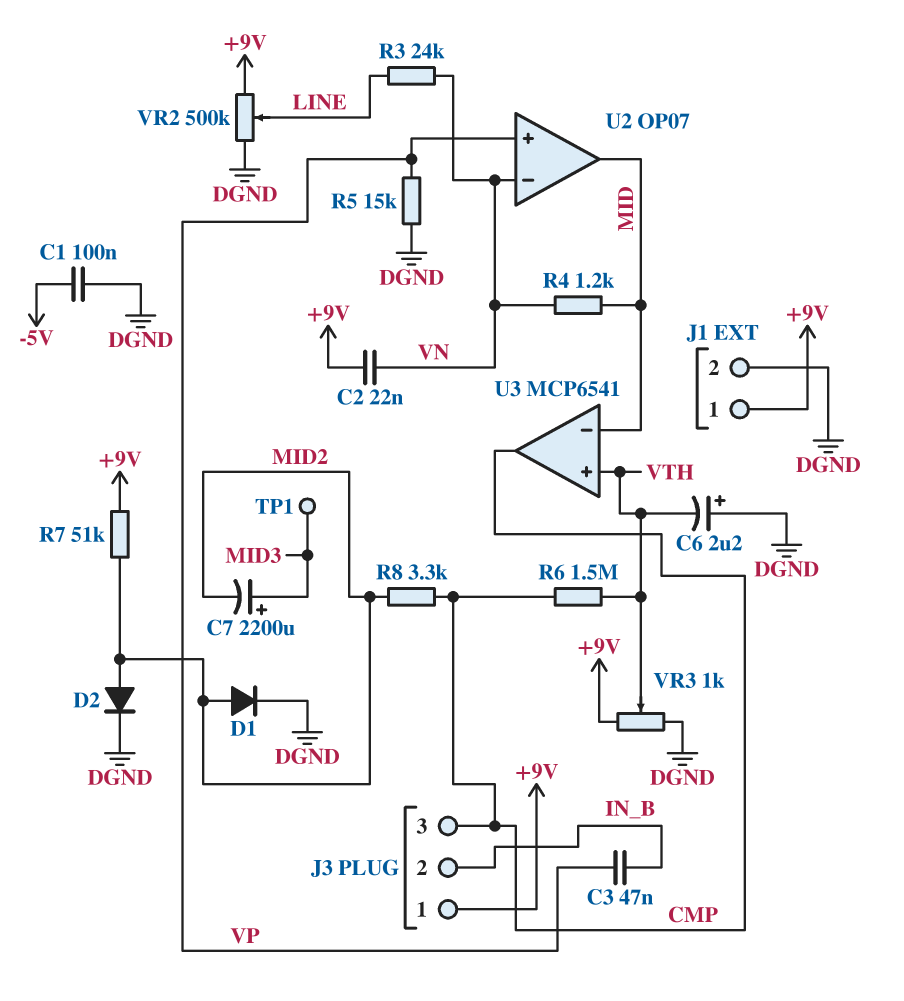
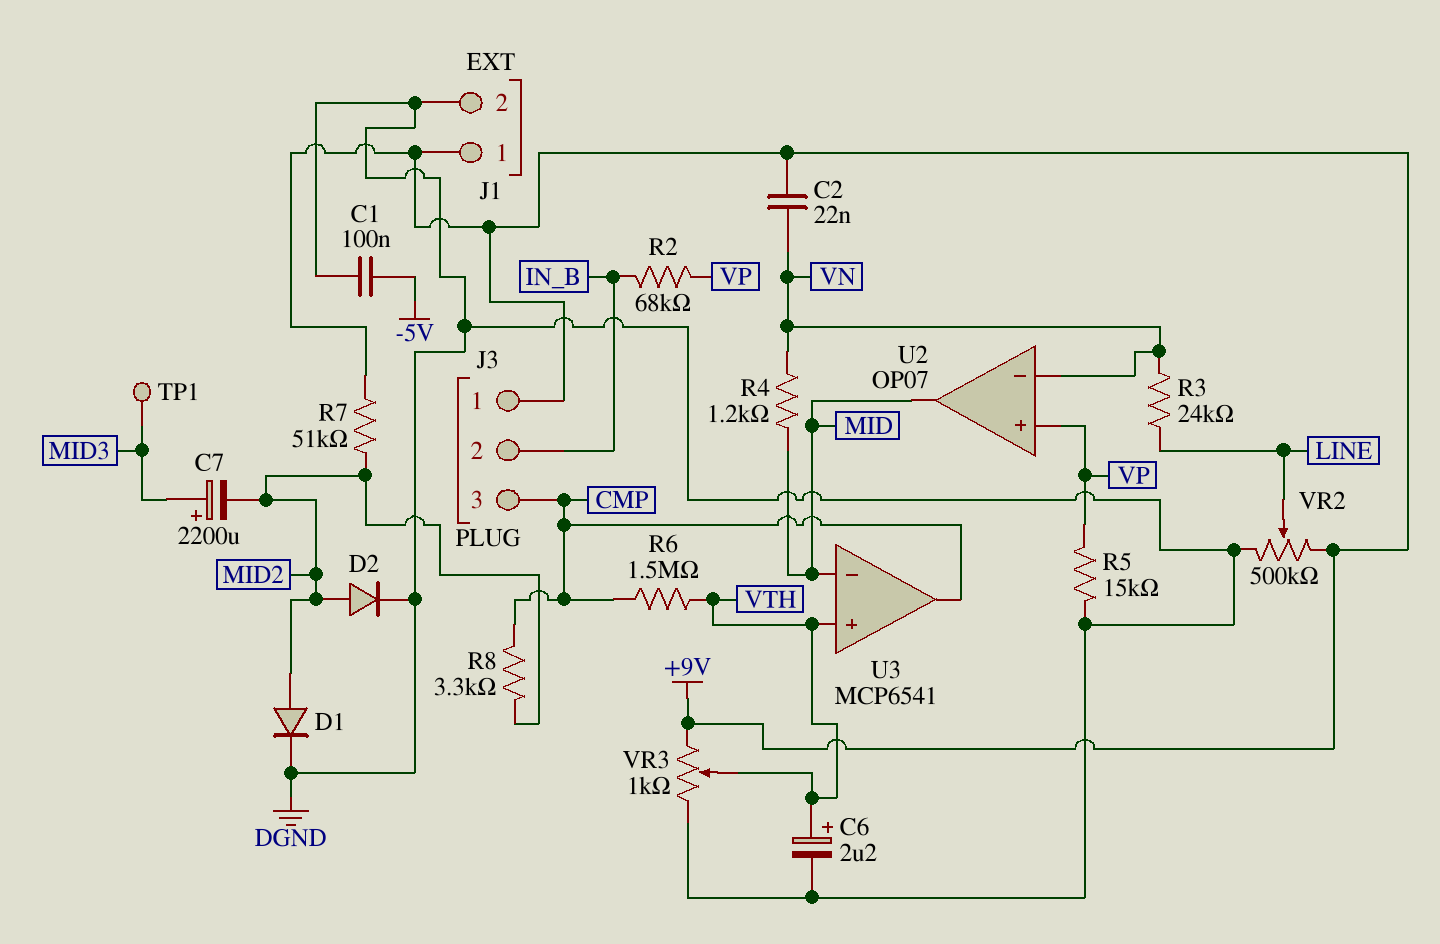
C3: 47nF (IN_B, VP) -> none
C6: 2.2uF (plus DGND, minus VTH) -> 2.2uF (plus VTH, minus DGND)
R2: none -> 68k (IN_B, VP)

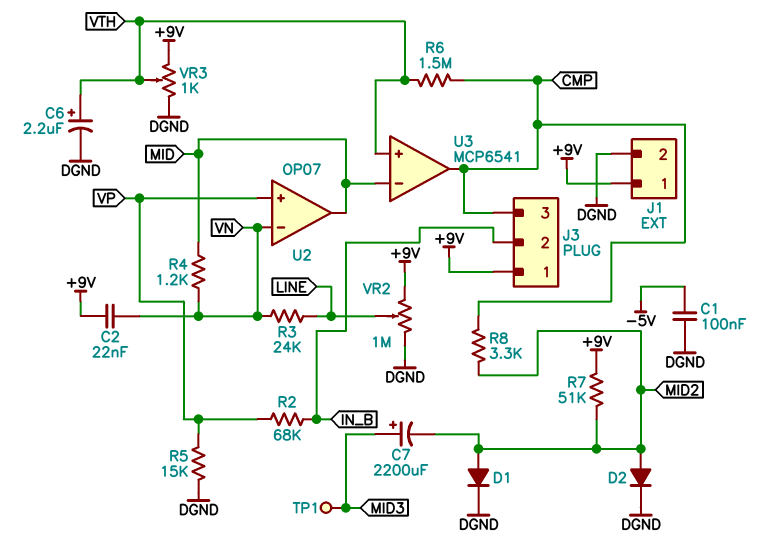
VR2: 500k (+9V, DGND, wiper LINE) -> 1M (+9V, DGND, wiper LINE)

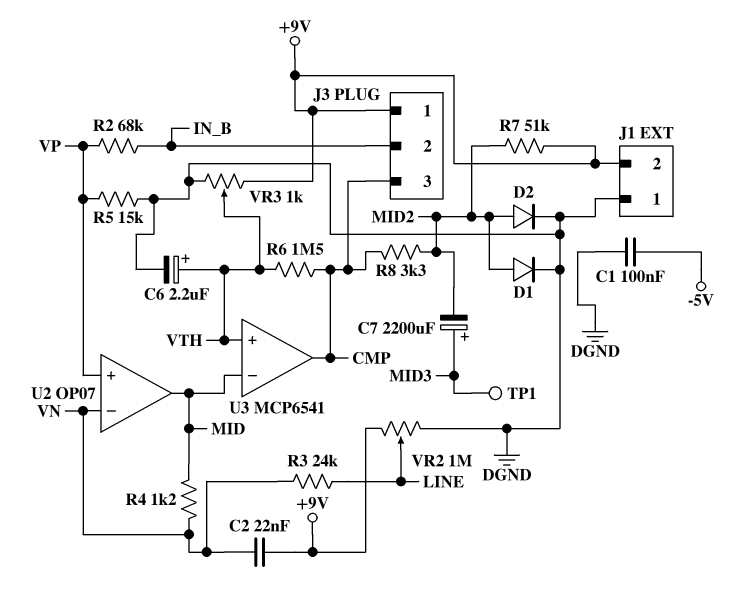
J1 pin 1: +9V -> DGND
J1 pin 2: DGND -> +9V

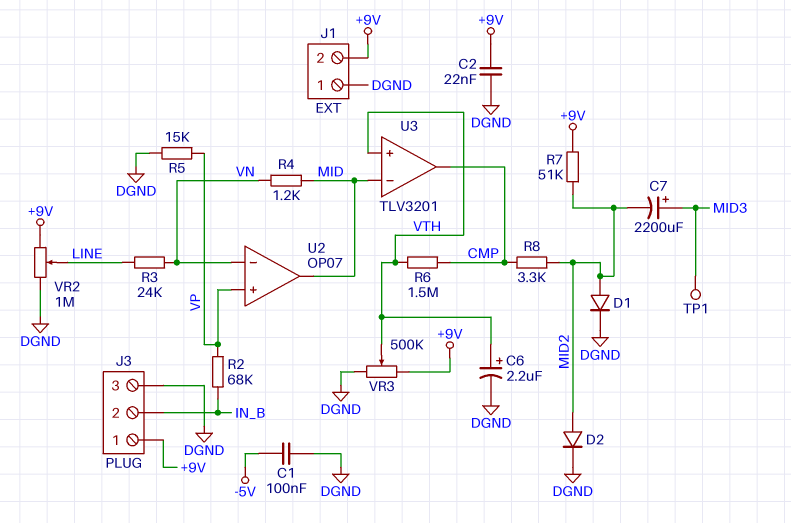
C2: 22nF (+9V, VN) -> 22nF (+9V, DGND)
J3 pin 3: CMP -> DGND
U3: MCP6541 -> TLV3201
VR3: 1k (+9V, DGND, wiper VTH) -> 500k (+9V, DGND, wiper VTH)

